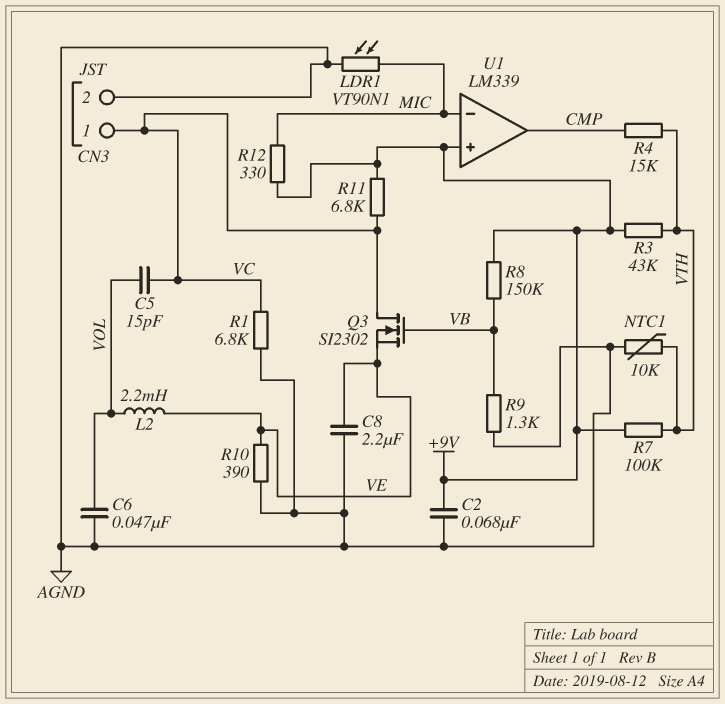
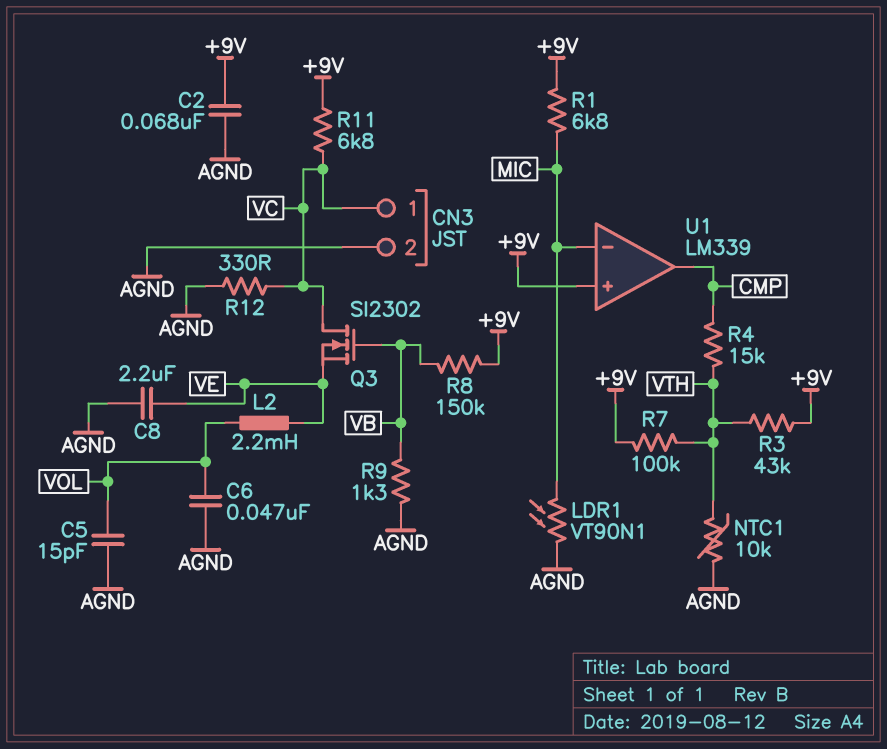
C5: 15pF (VC, VOL) -> 15pF (AGND, VOL)
R1: 6.8k (AGND, VC) -> 6.8k (+9V, MIC)
R10: 390 (AGND, VE) -> none
R12: 330 (+9V, MIC) -> 330 (AGND, VC)

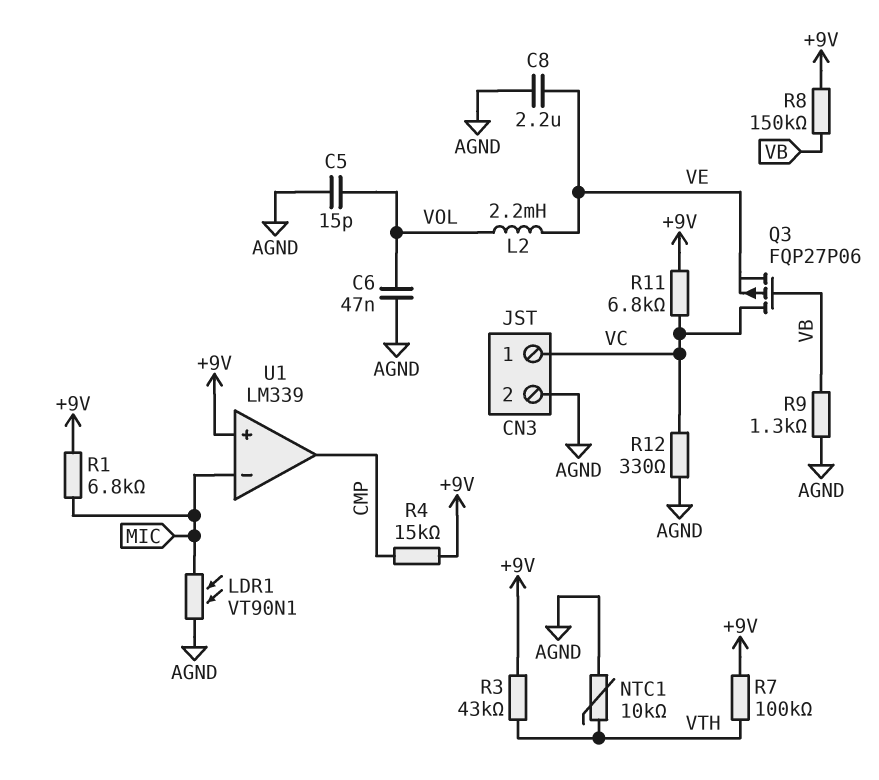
C2: 68nF (+9V, AGND) -> none
Q3: NMOS SI2302 (G VB, D VC, S VE) -> PMOS FQP27P06 (G VB, D VC, S VE)
R4: 15k (CMP, VTH) -> 15k (+9V, CMP)

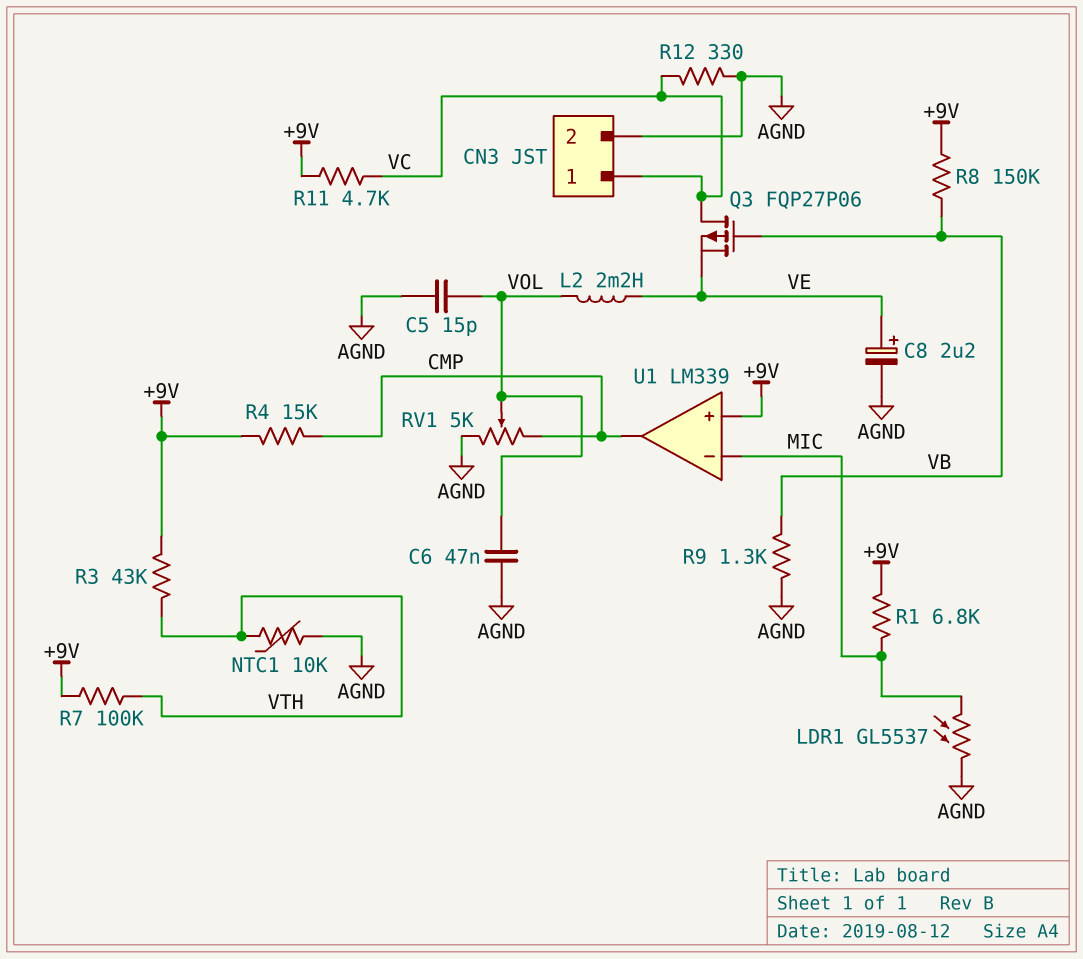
C8: 2.2uF (AGND, VE) -> 2.2uF (plus VE, minus AGND)
LDR1: VT90N1 (AGND, MIC) -> GL5537 (AGND, MIC)
R11: 6.8k (+9V, VC) -> 4.7k (+9V, VC)
RV1: none -> 5k (AGND, CMP, wiper VOL)

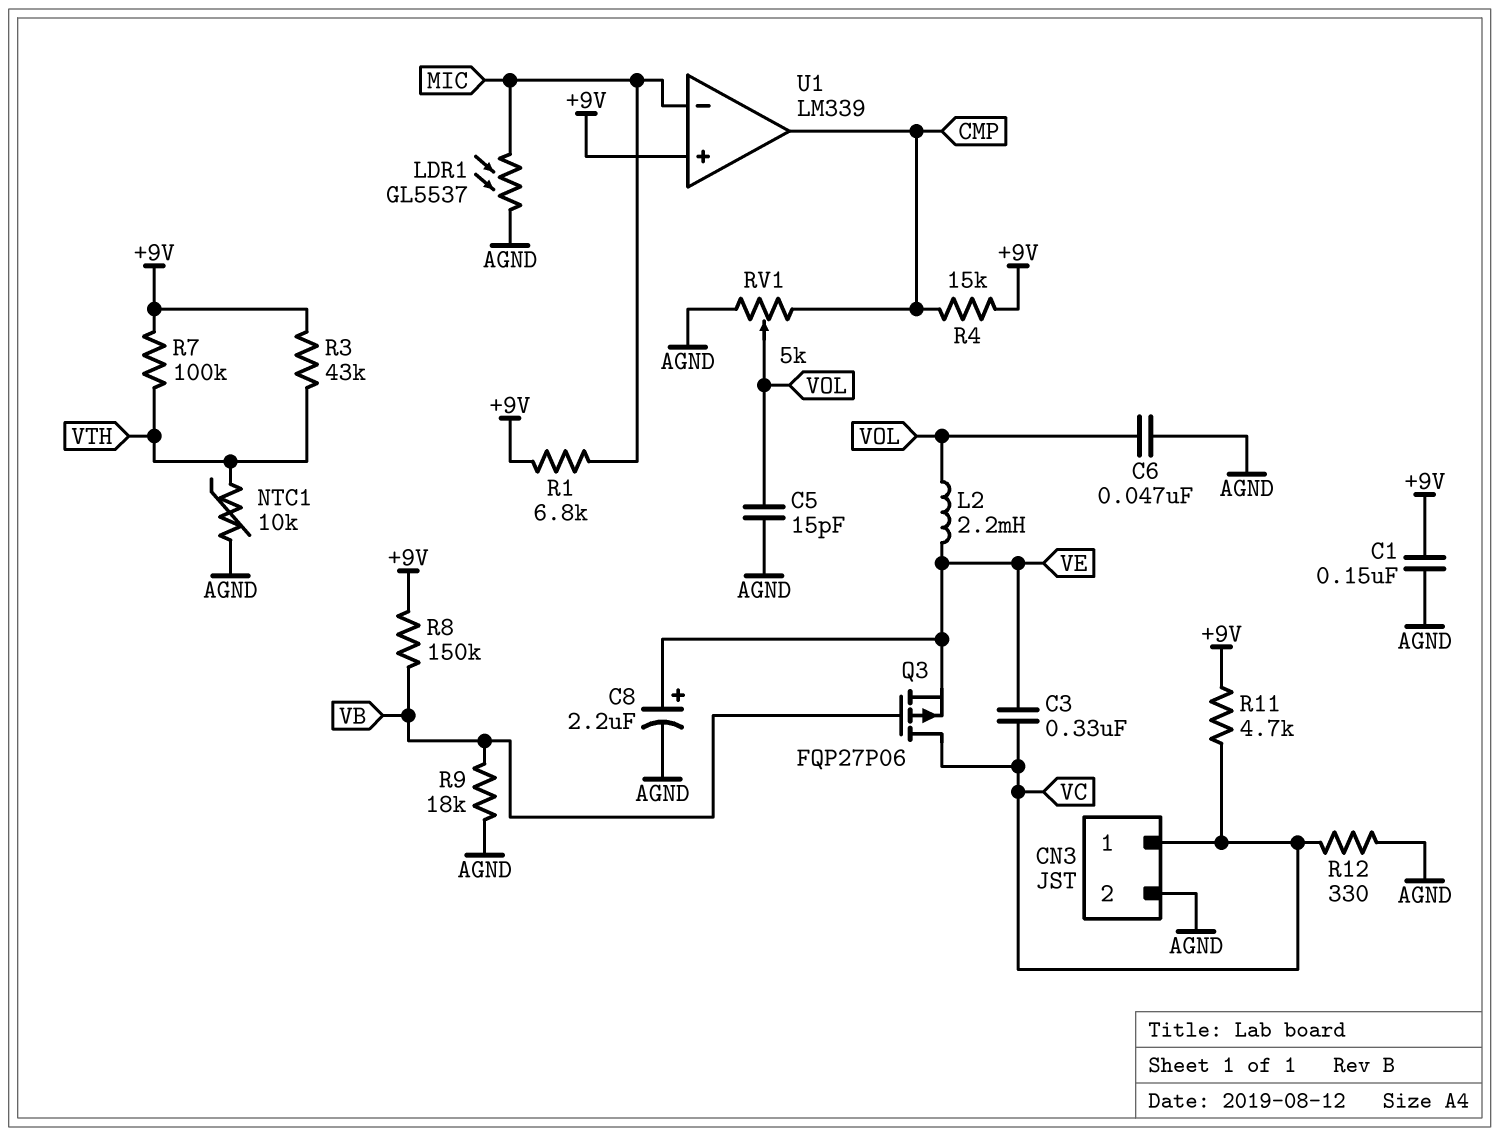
C1: none -> 150nF (+9V, AGND)
C3: none -> 330nF (VC, VE)
R9: 1.3k (AGND, VB) -> 18k (AGND, VB)

